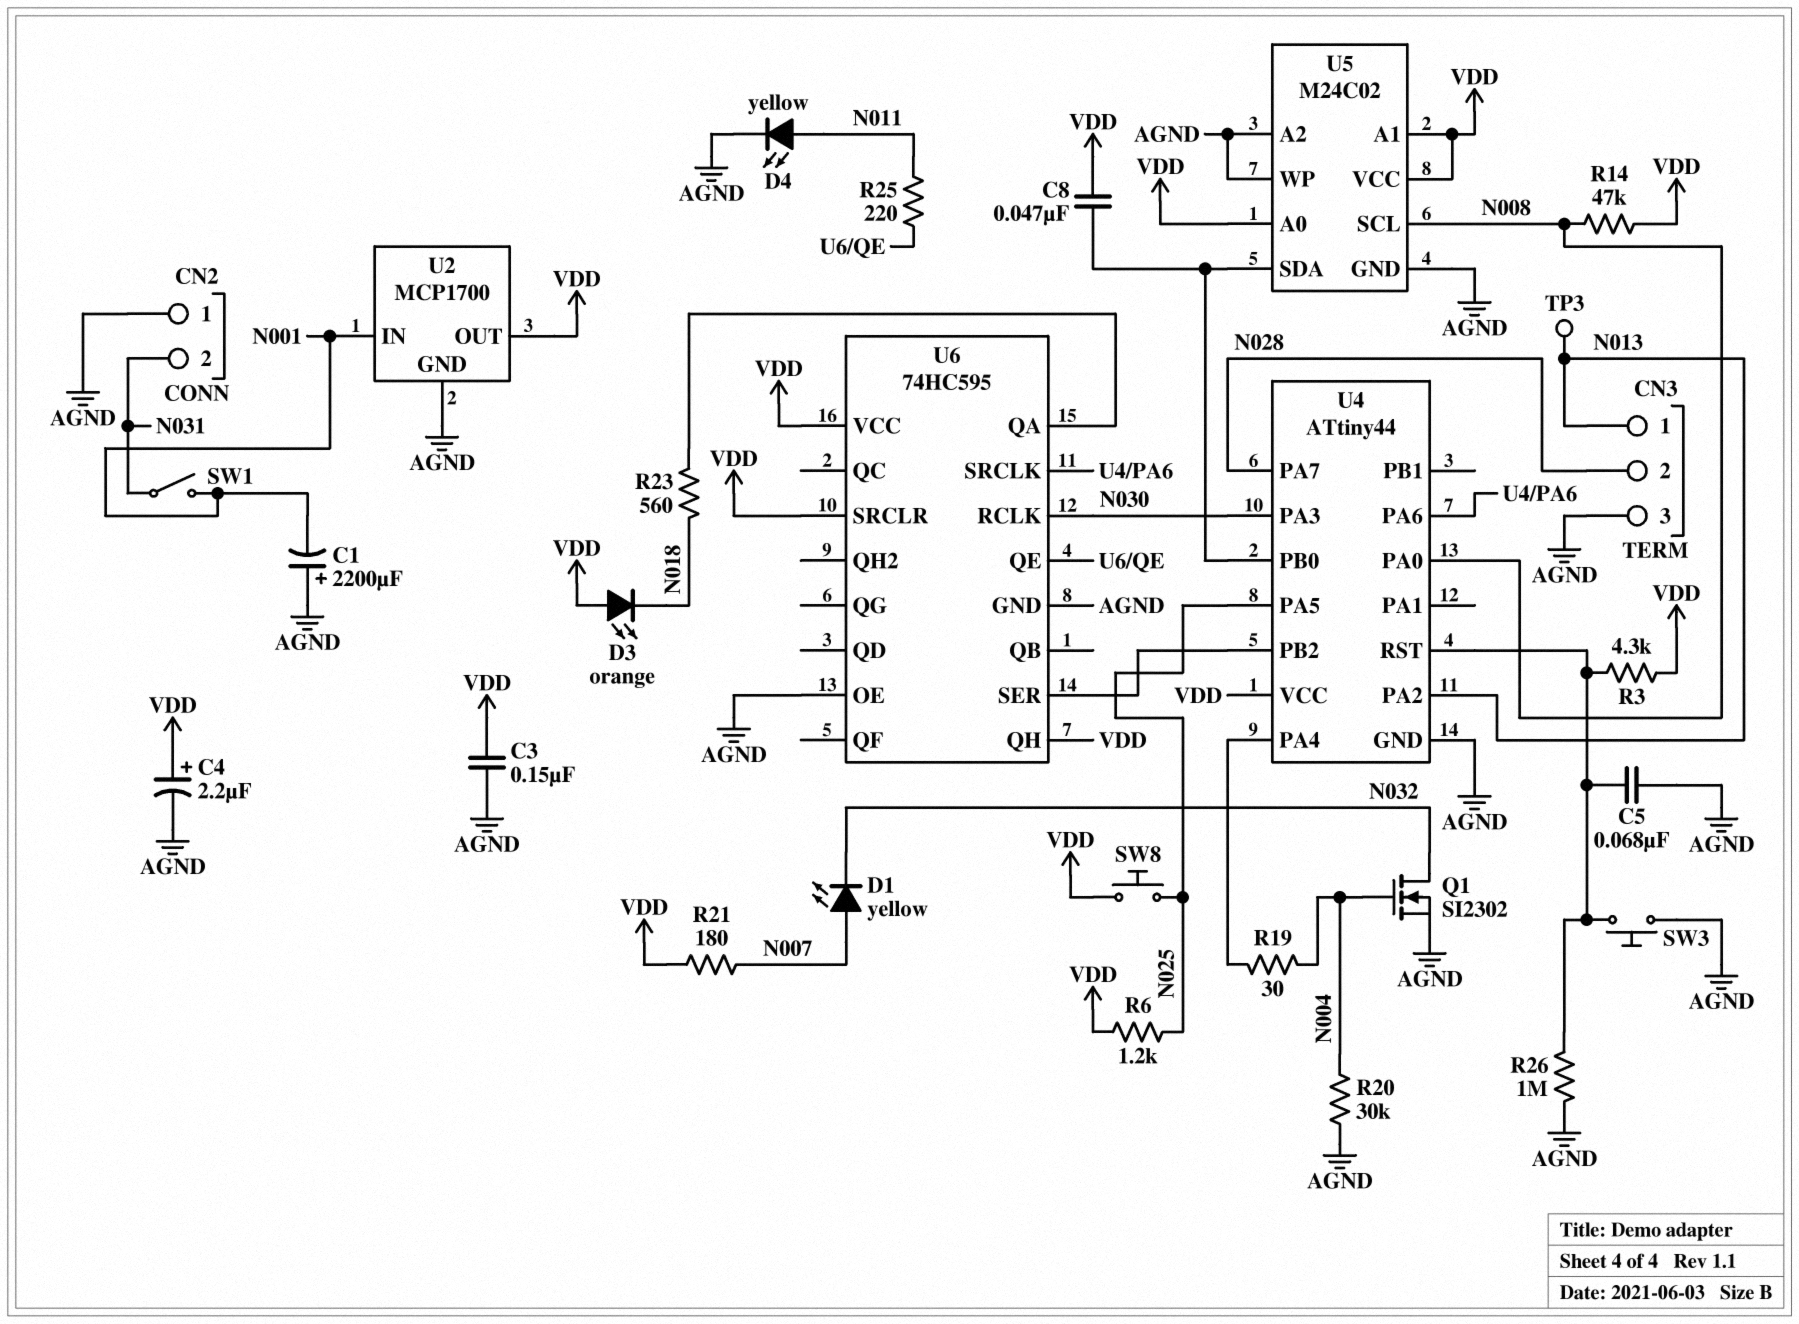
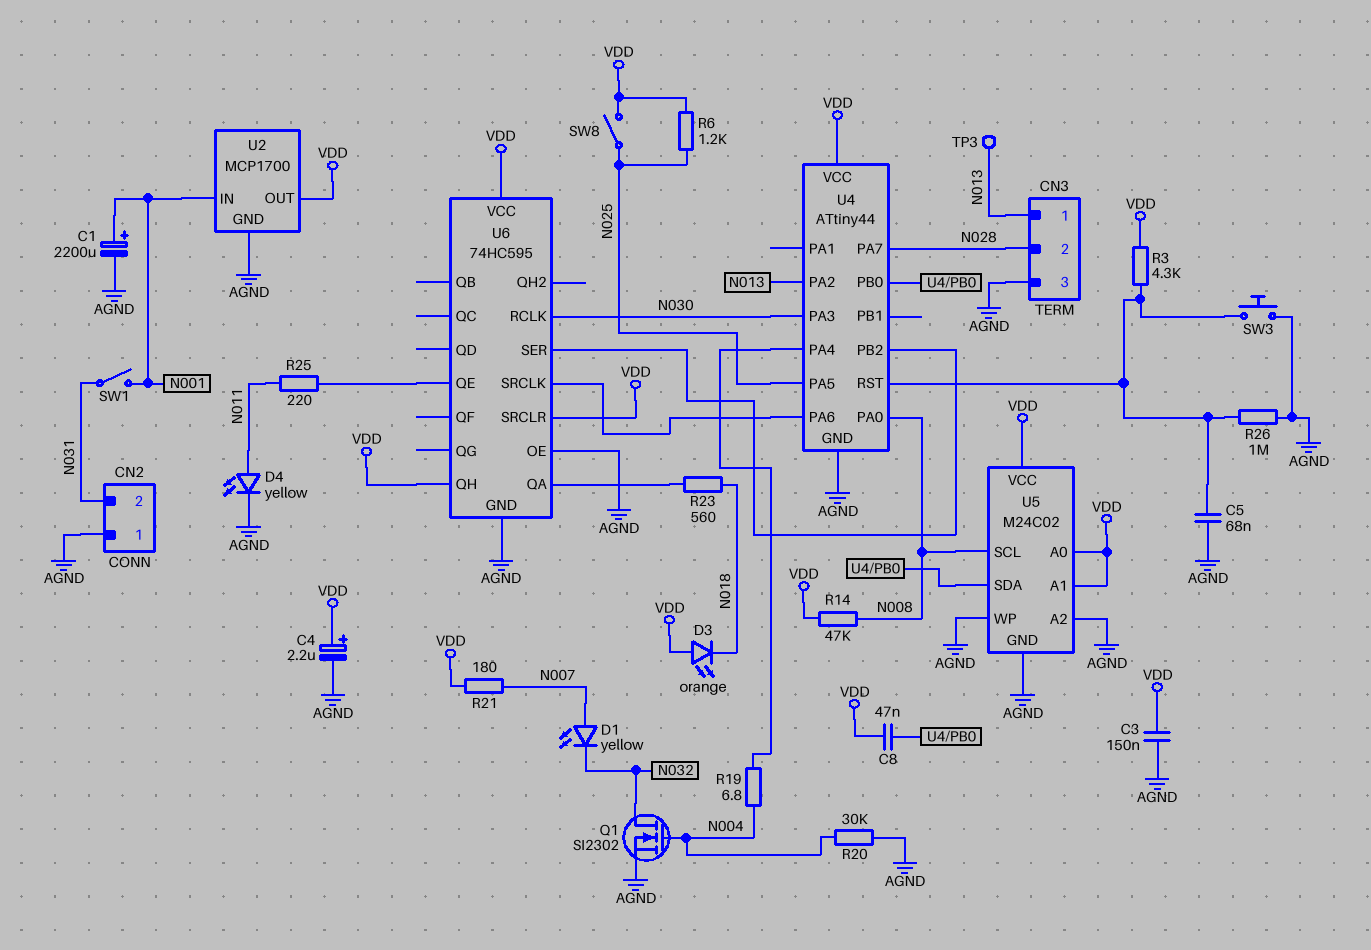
C1: 2200uF (plus AGND, minus N001) -> 2200uF (plus N001, minus AGND)
R19: 30 (N004, U4/PA4) -> 6.8 (N004, U4/PA4)
SW8: button (N025, VDD) -> switch (N025, VDD)

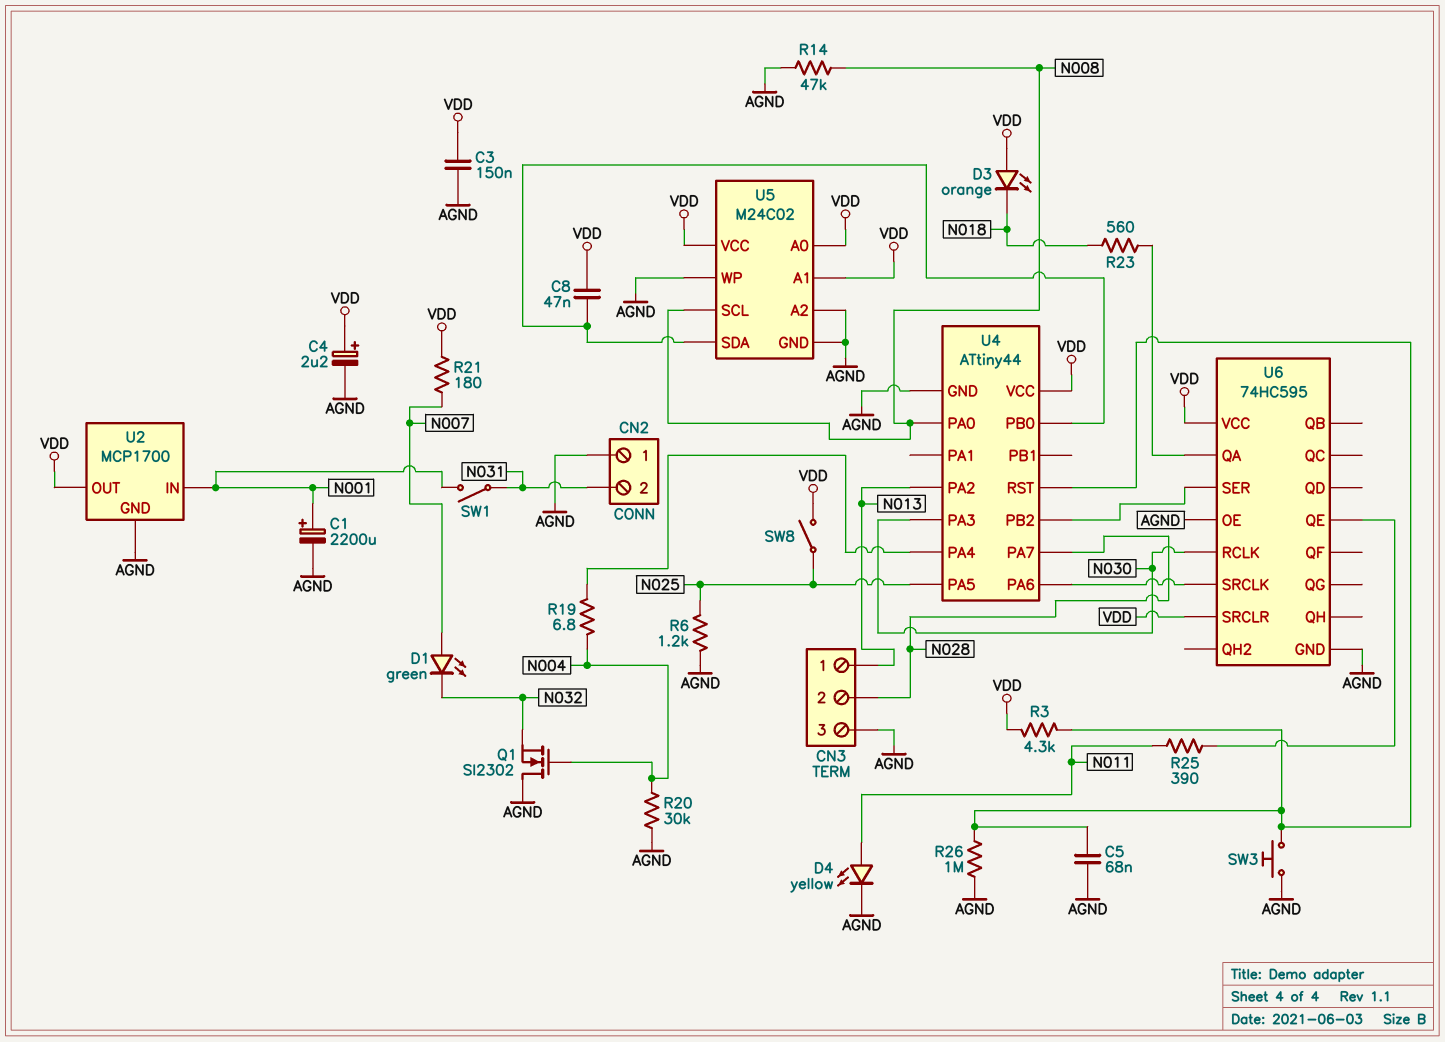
D1: LED yellow (A N007, K N032) -> LED green (A N007, K N032)
Q1: NMOS SI2302 (G N004, D N032, S AGND) -> NMOS SI2302 (G N004, D AGND, S N032)
R6: 1.2k (N025, VDD) -> 1.2k (AGND, N025)
R14: 47k (N008, VDD) -> 47k (AGND, N008)
R25: 220 (N011, U6/QE) -> 390 (N011, U6/QE)
TP3: test point (N013) -> none
U6 pin QH: VDD -> none

